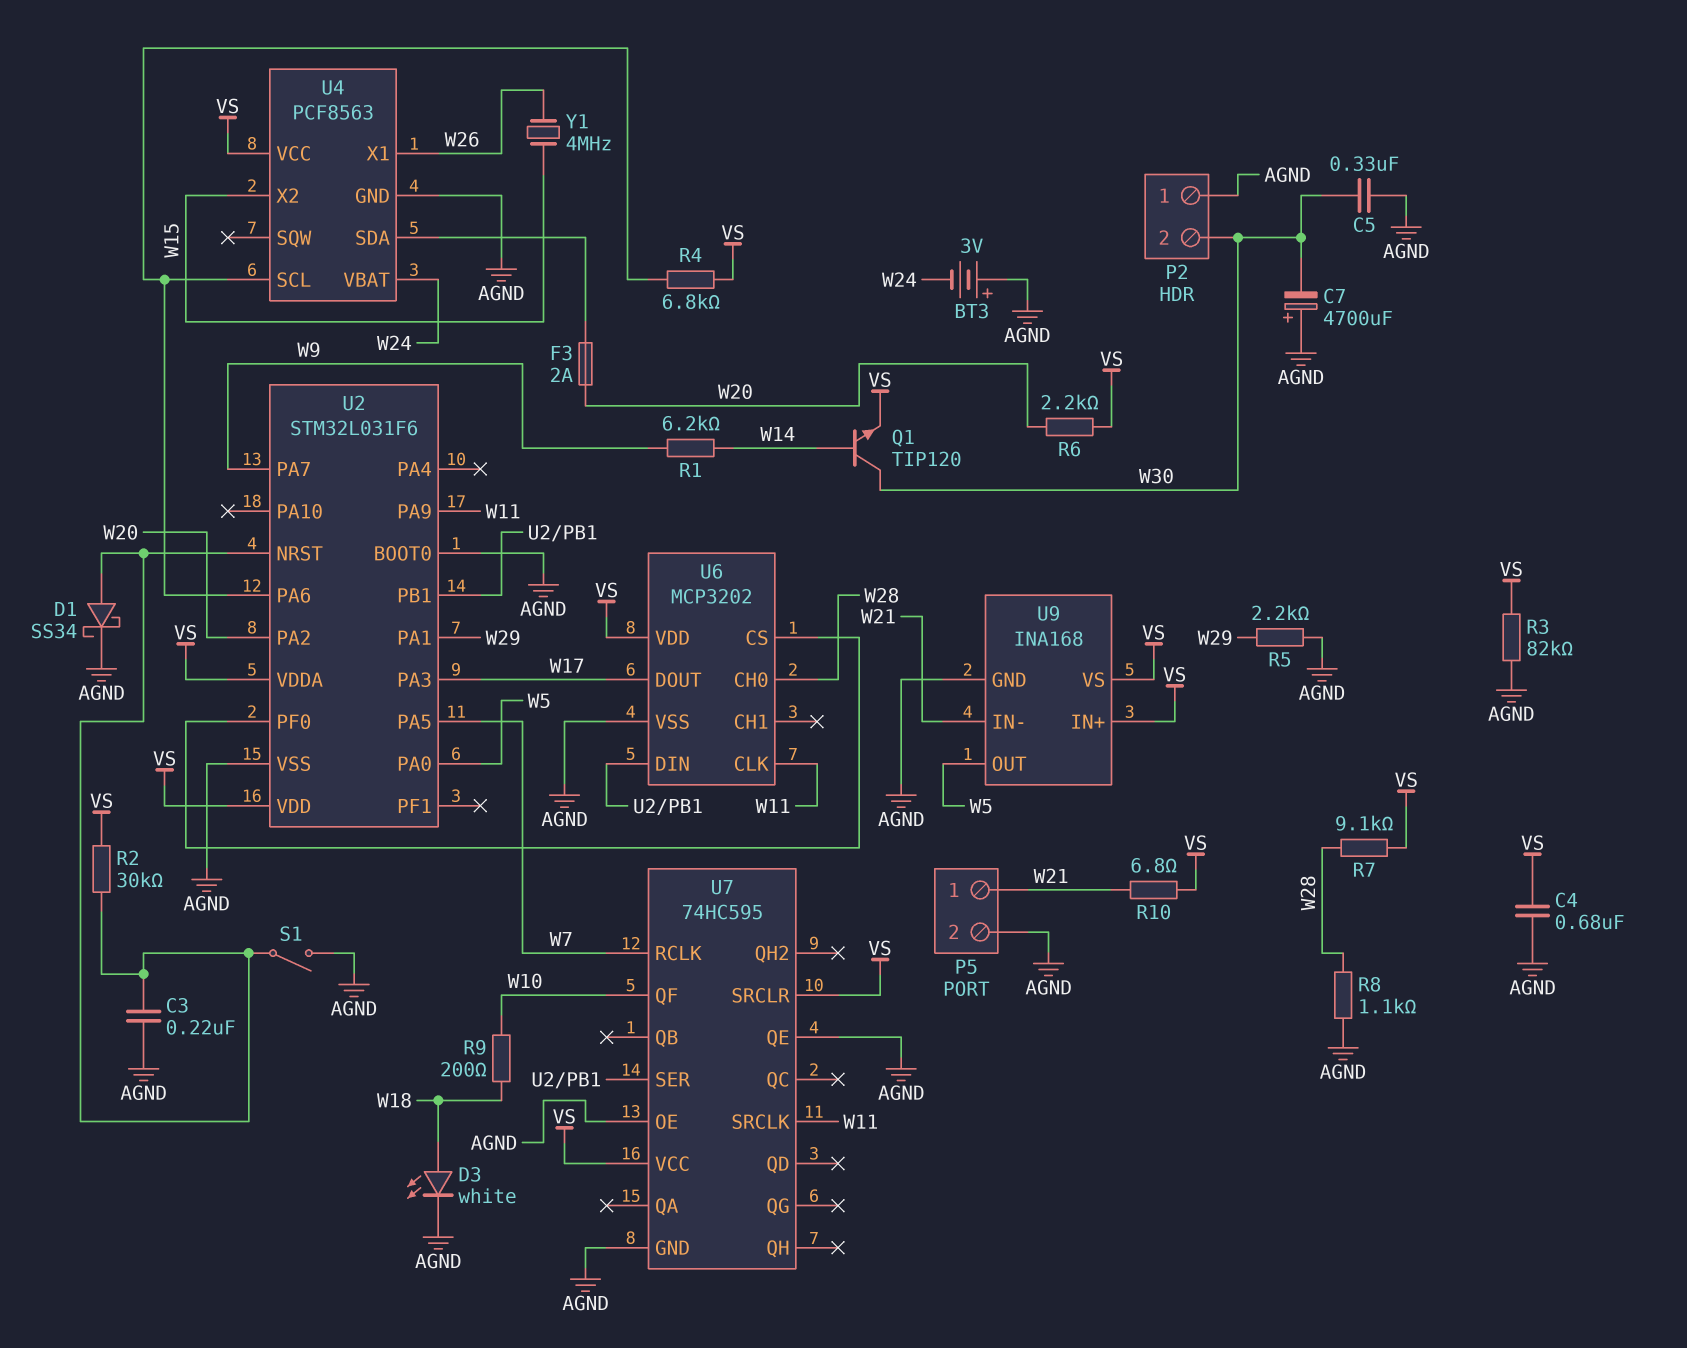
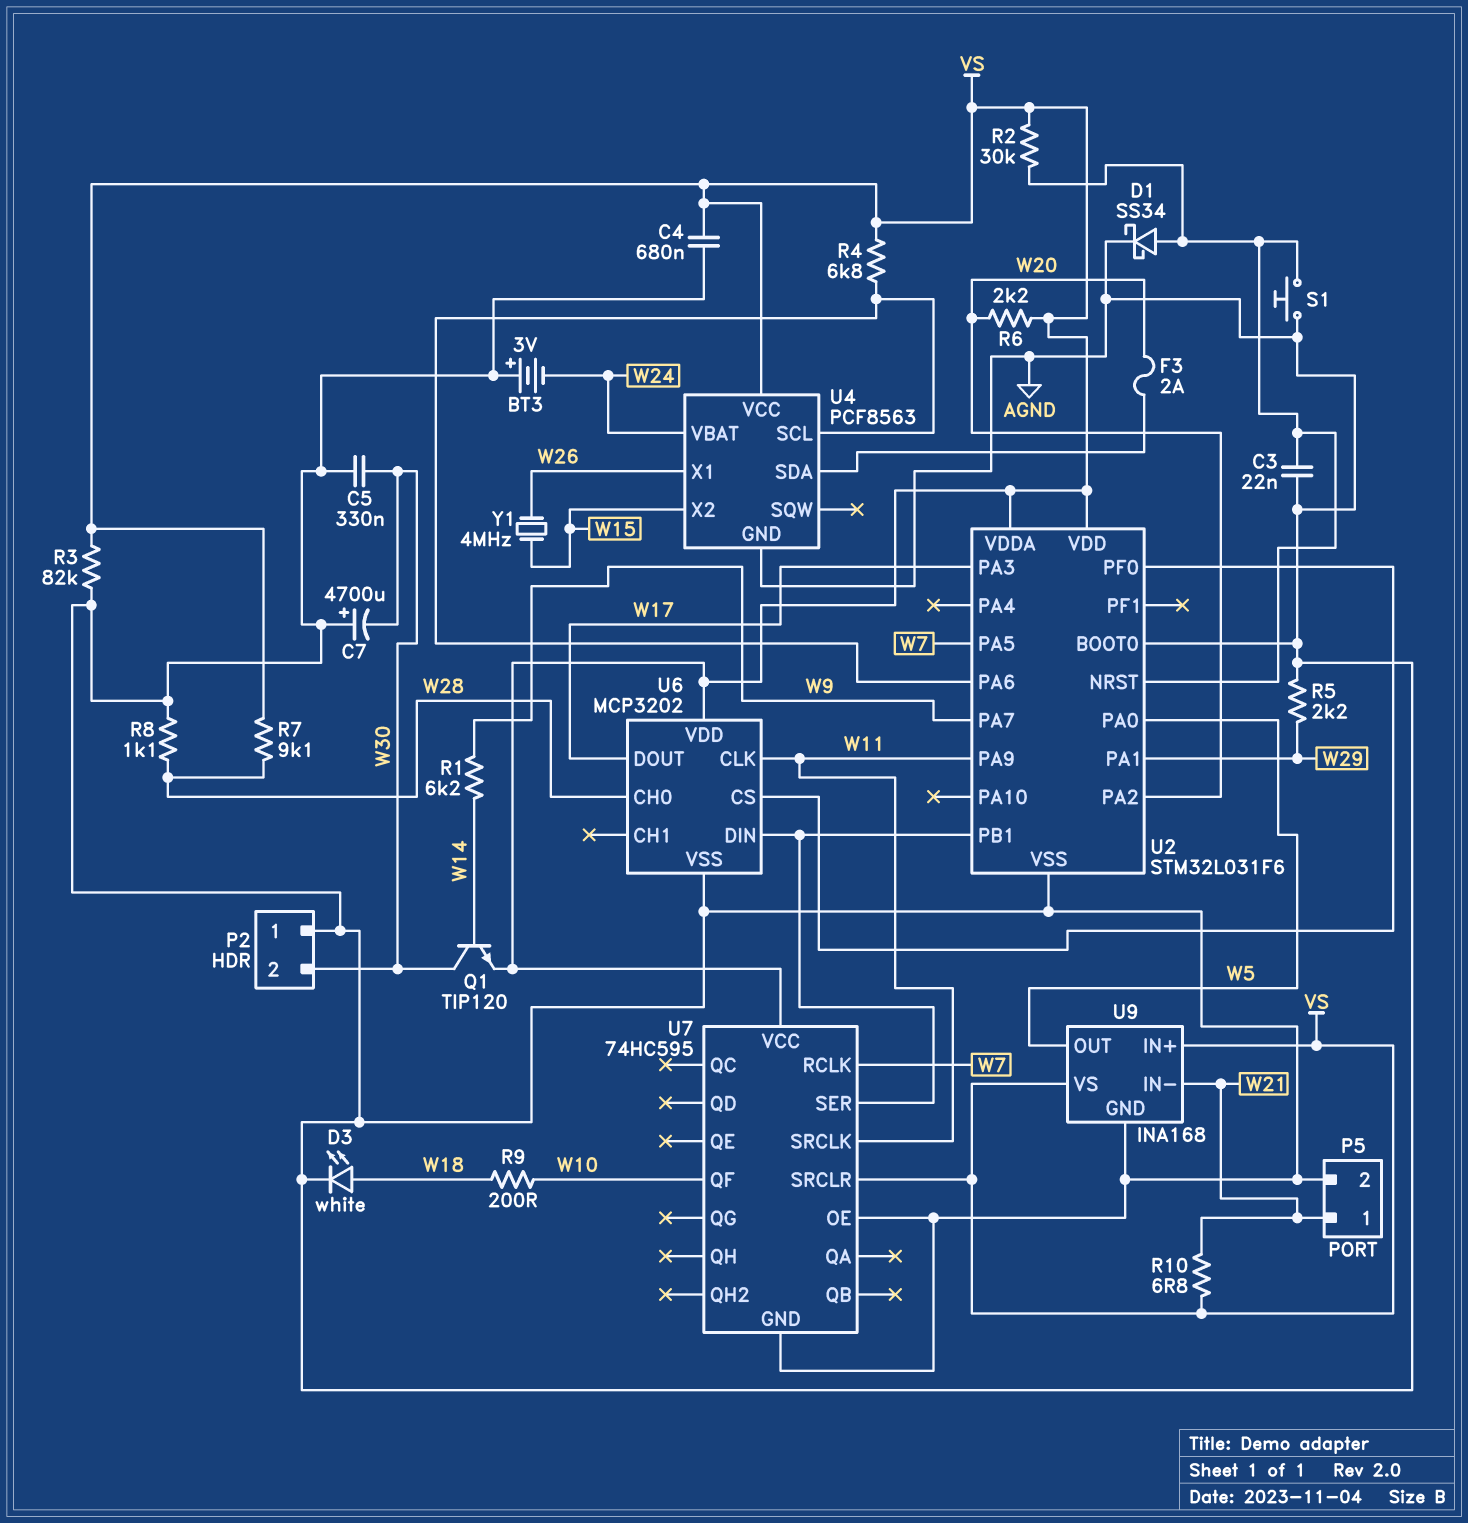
C3: 220nF (AGND, U2/NRST) -> 22nF (AGND, U2/NRST)
S1: switch (AGND, U2/NRST) -> button (AGND, U2/NRST)
U7 pin QE: AGND -> none

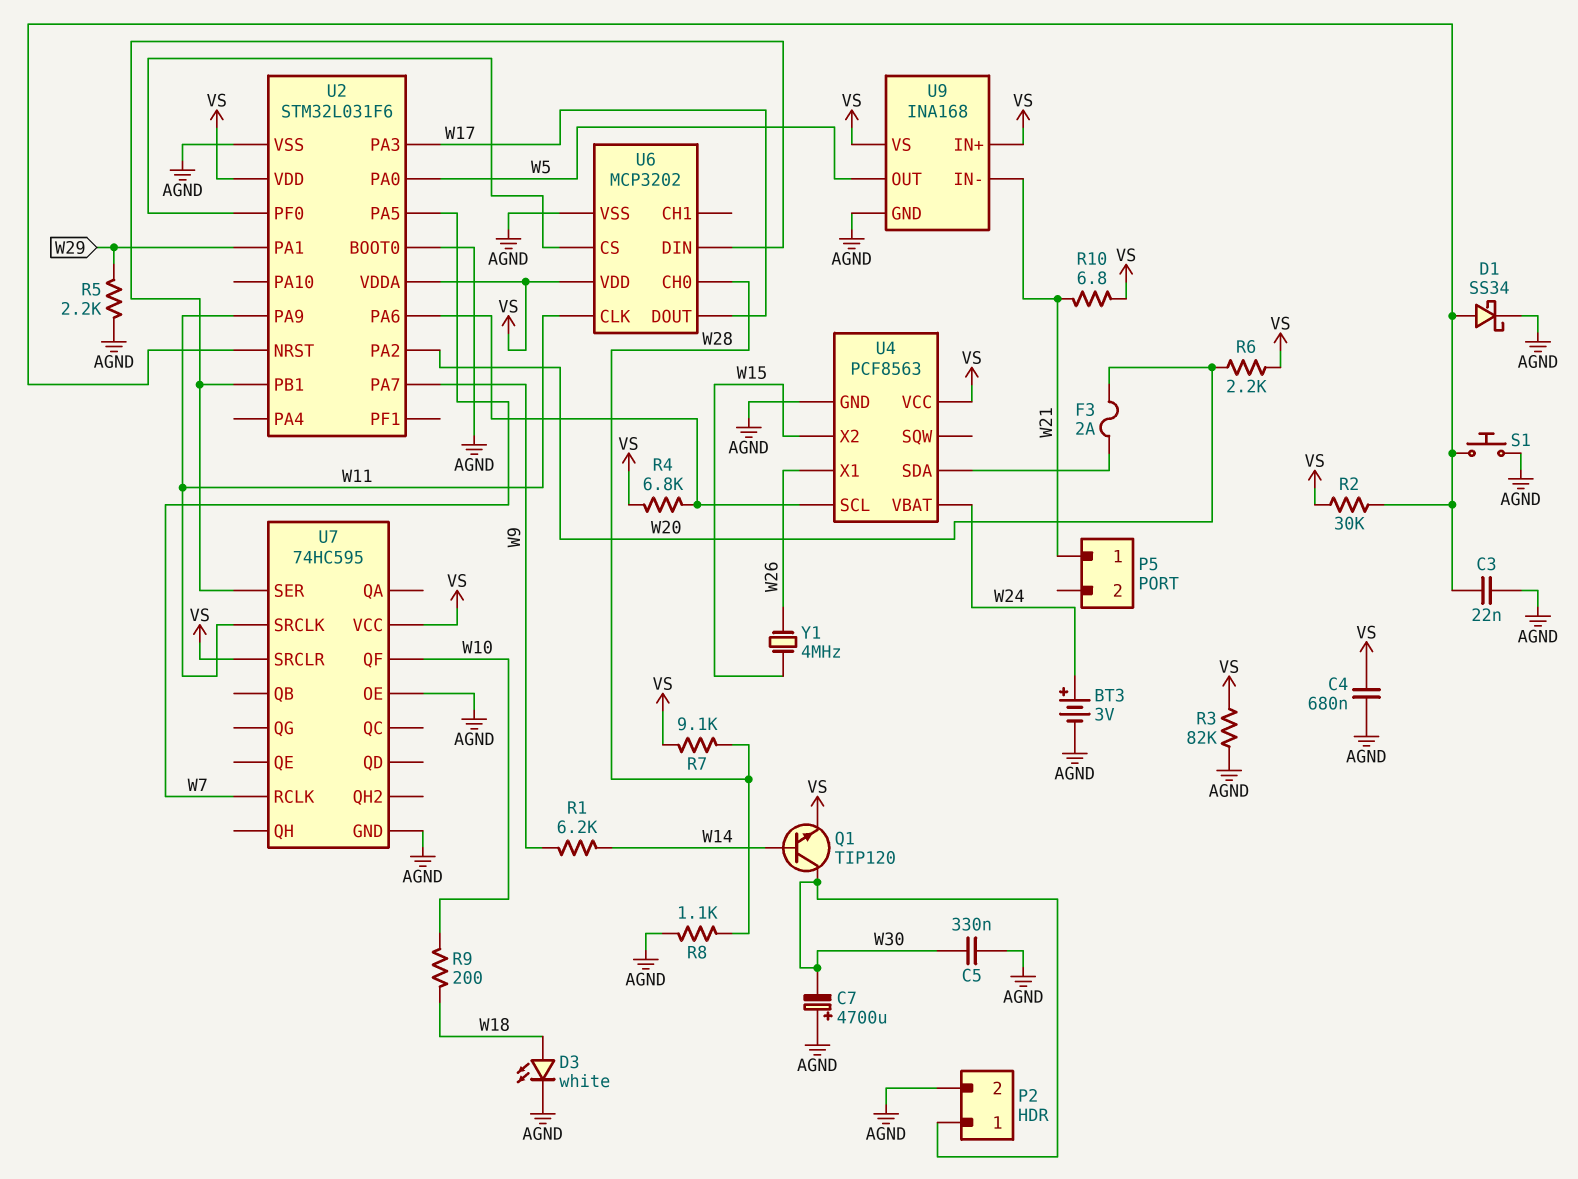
BT3: 3V (plus AGND, minus W24) -> 3V (plus W24, minus AGND)
P2 pin 1: AGND -> W30
P2 pin 2: W30 -> AGND
P5 pin 2: AGND -> none

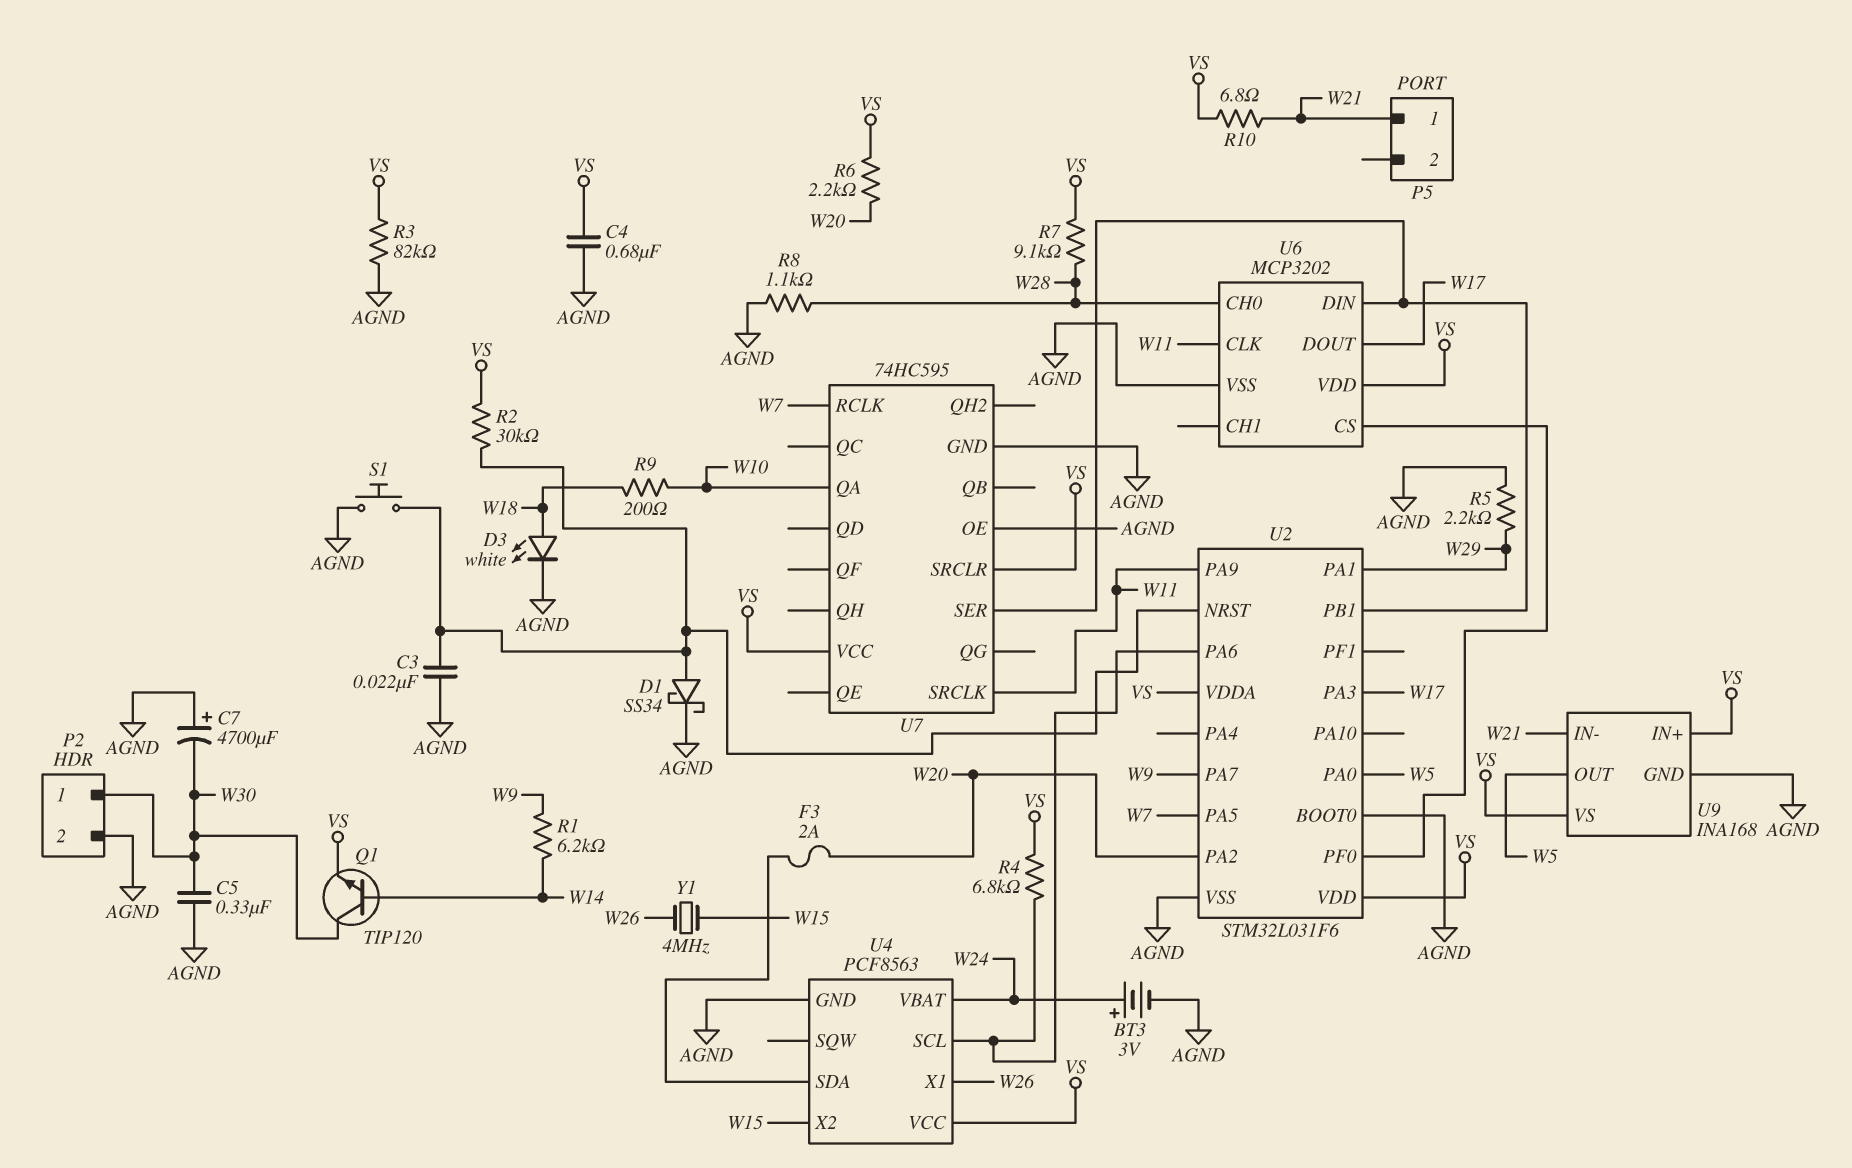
U7 pin QA: none -> W10
U7 pin QF: W10 -> none

